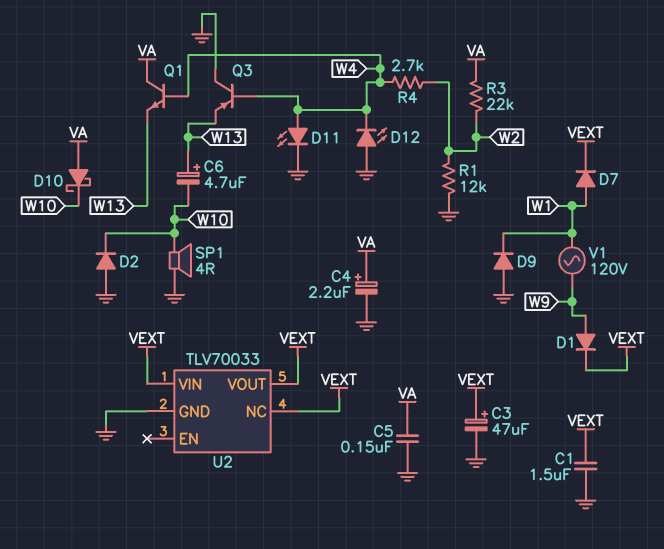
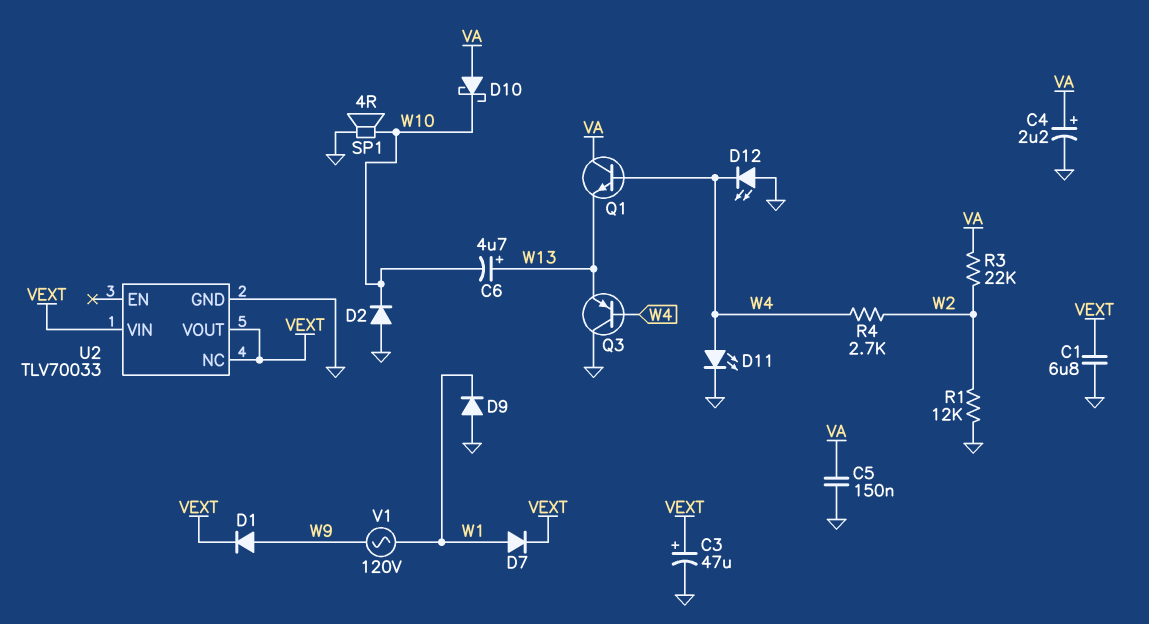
C1: 1.5uF (GND, VEXT) -> 6.8uF (GND, VEXT)

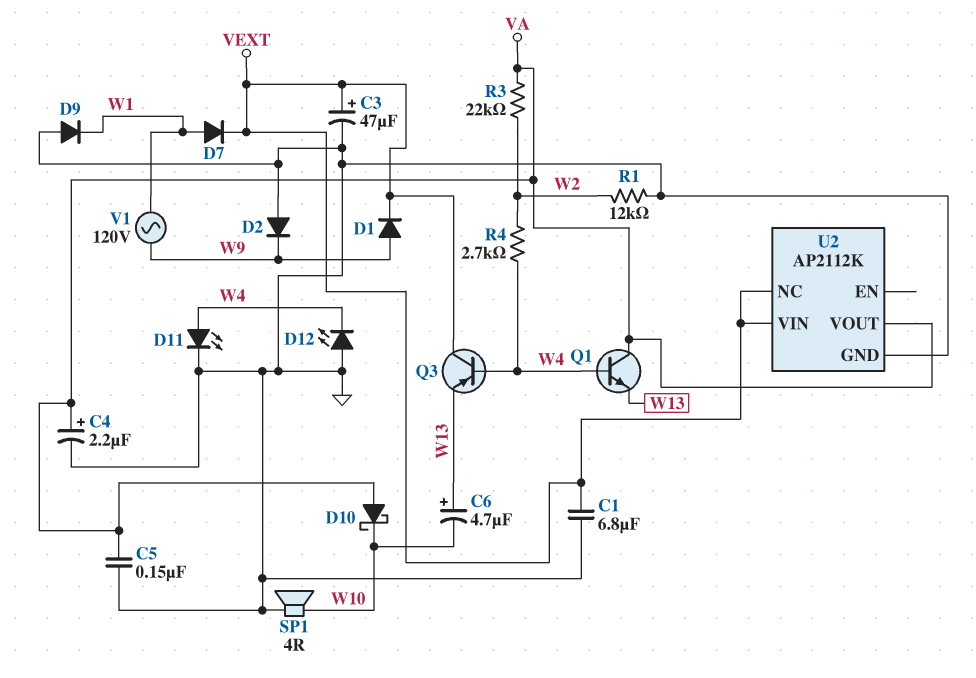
D2: diode (A GND, K W10) -> diode (A GND, K W9)
Q3: PNP (B W4, C GND, E W13) -> PNP (B W4, C VEXT, E W13)
U2: TLV70033 -> AP2112K
U2 pin VOUT: VEXT -> VA

